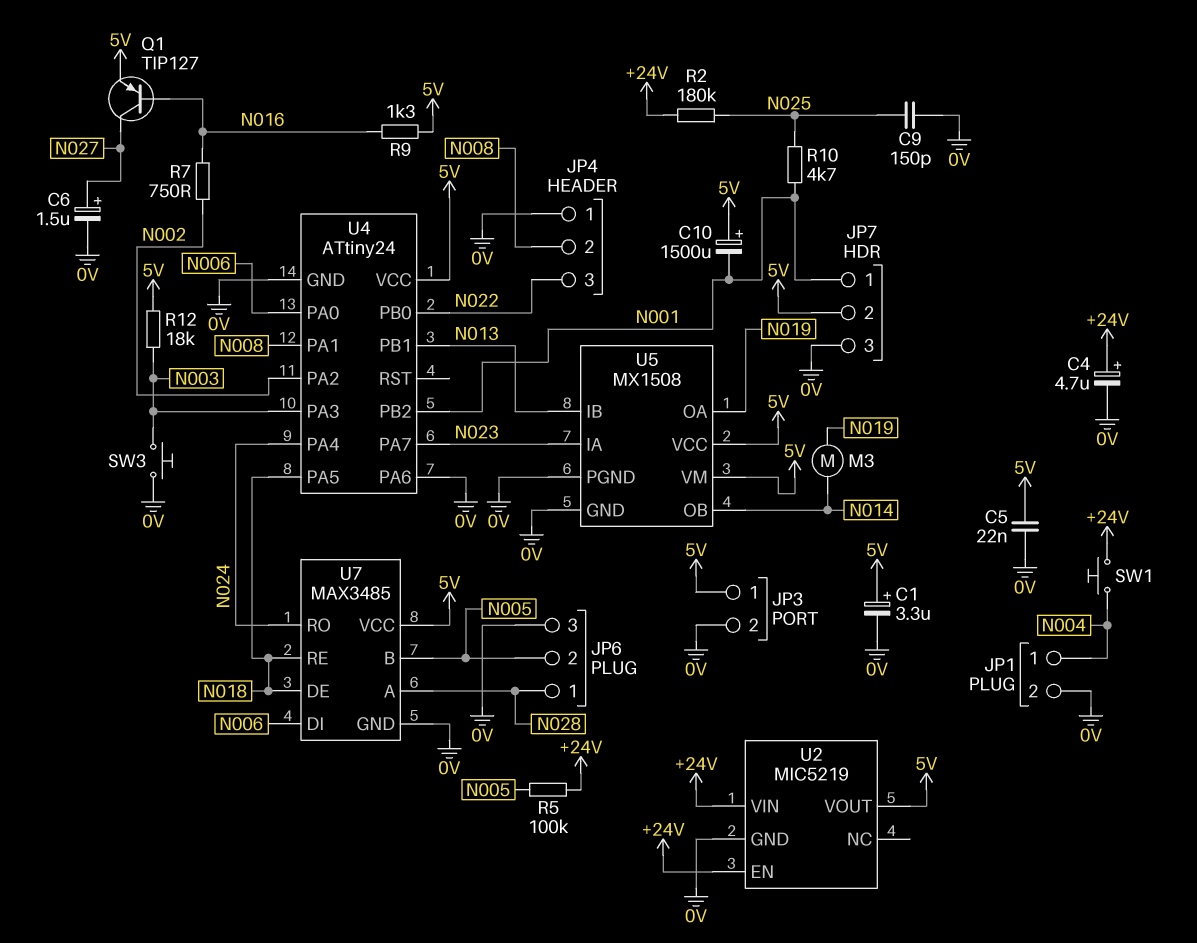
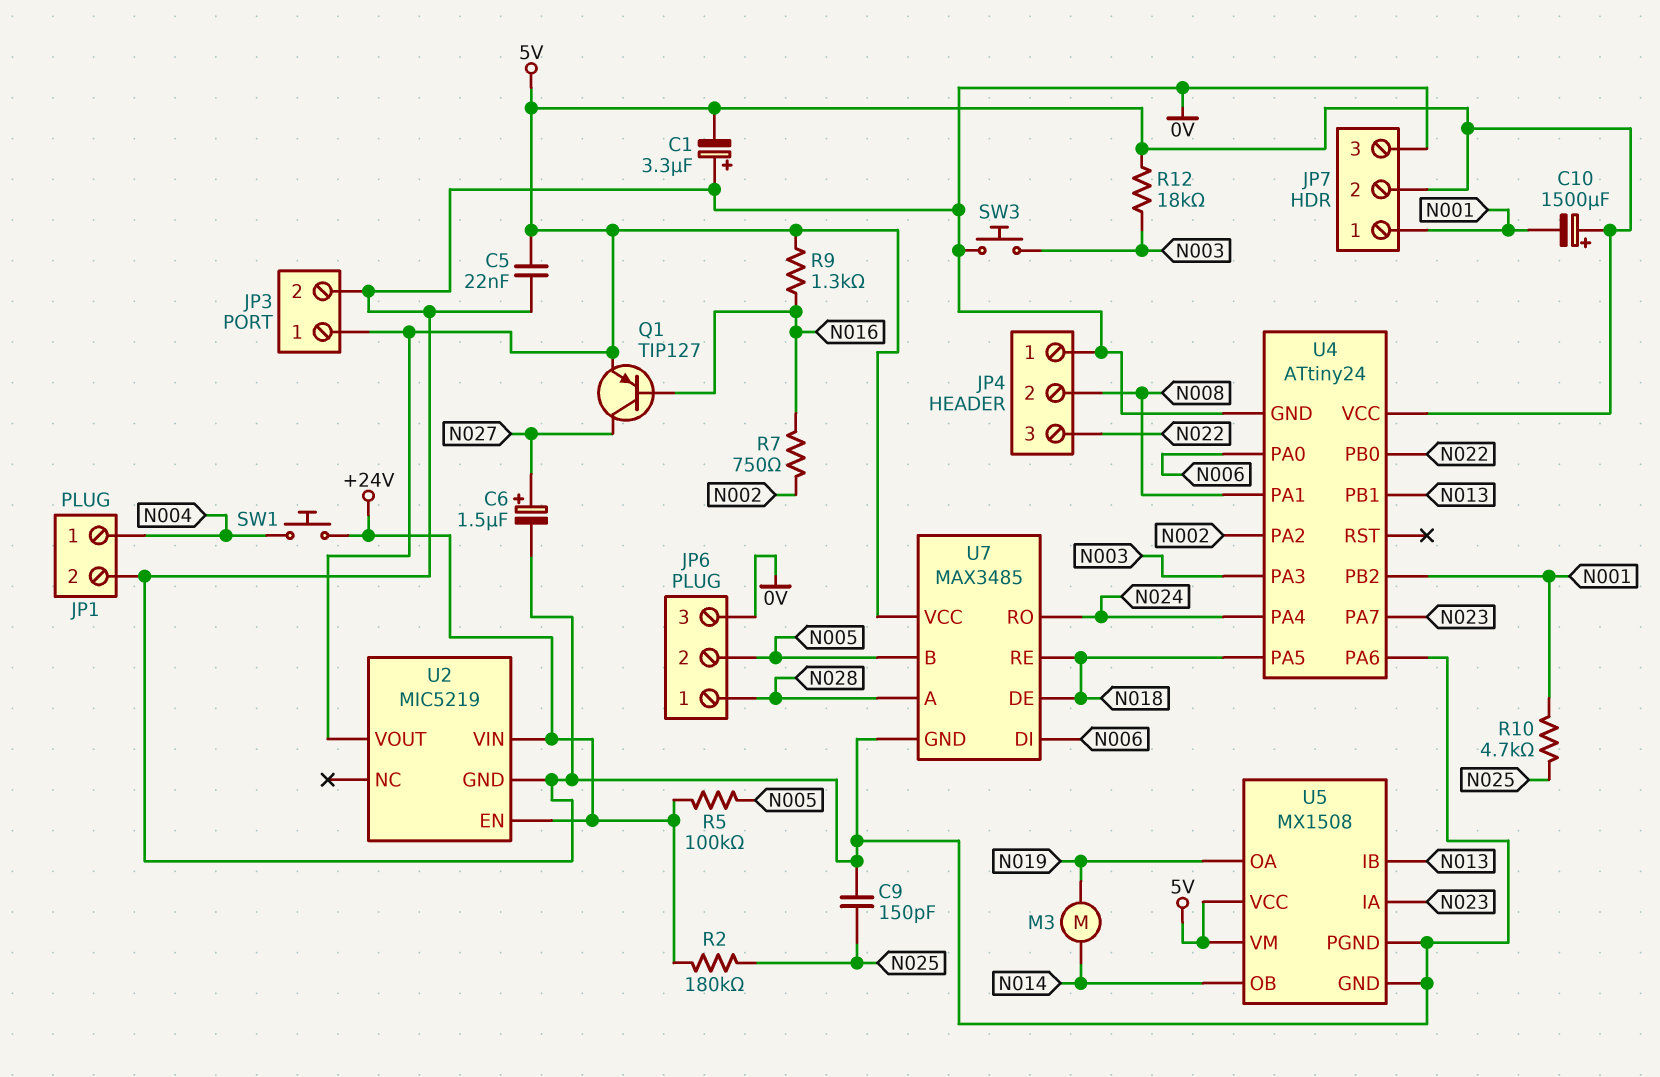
C1: 3.3uF (plus 5V, minus 0V) -> 3.3uF (plus 0V, minus 5V)
C4: 4.7uF (plus +24V, minus 0V) -> none

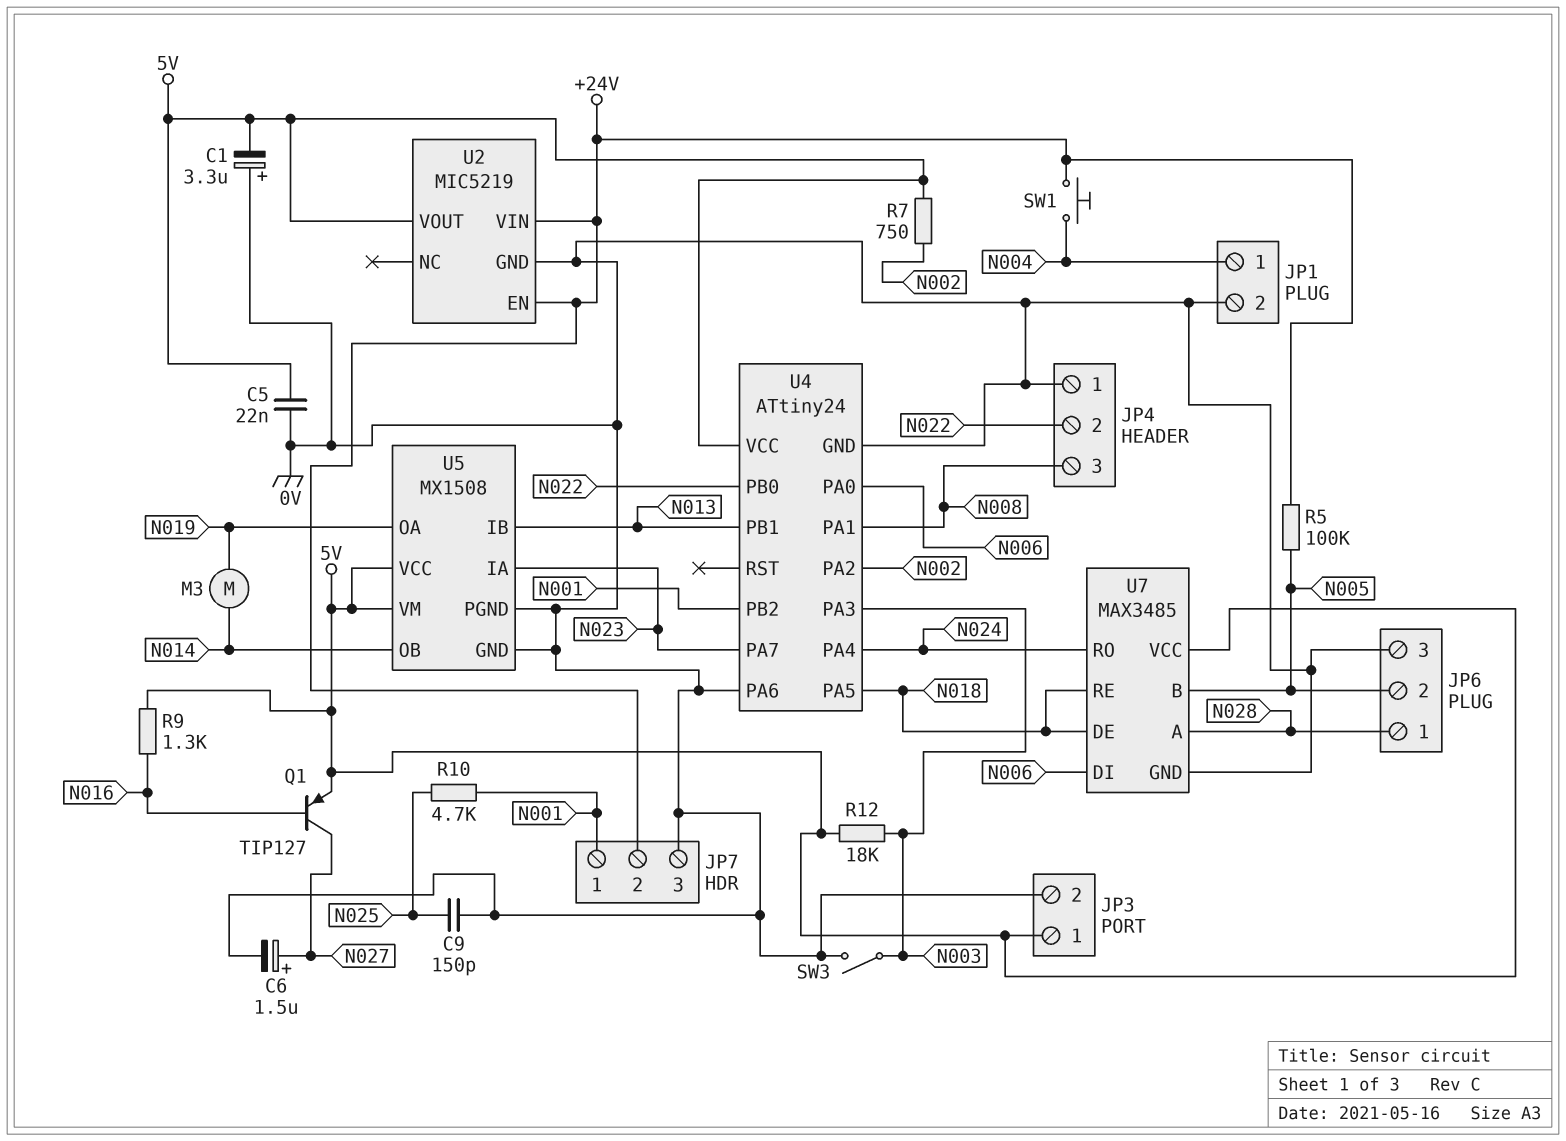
C10: 1500uF (plus 5V, minus N001) -> none
JP4 pin 2: N008 -> N022
JP4 pin 3: N022 -> N008
JP7 pin 2: 5V -> +24V
R2: 180k (+24V, N025) -> none
R7: 750 (N002, N016) -> 750 (5V, N002)
SW3: button (0V, N003) -> switch (0V, N003)

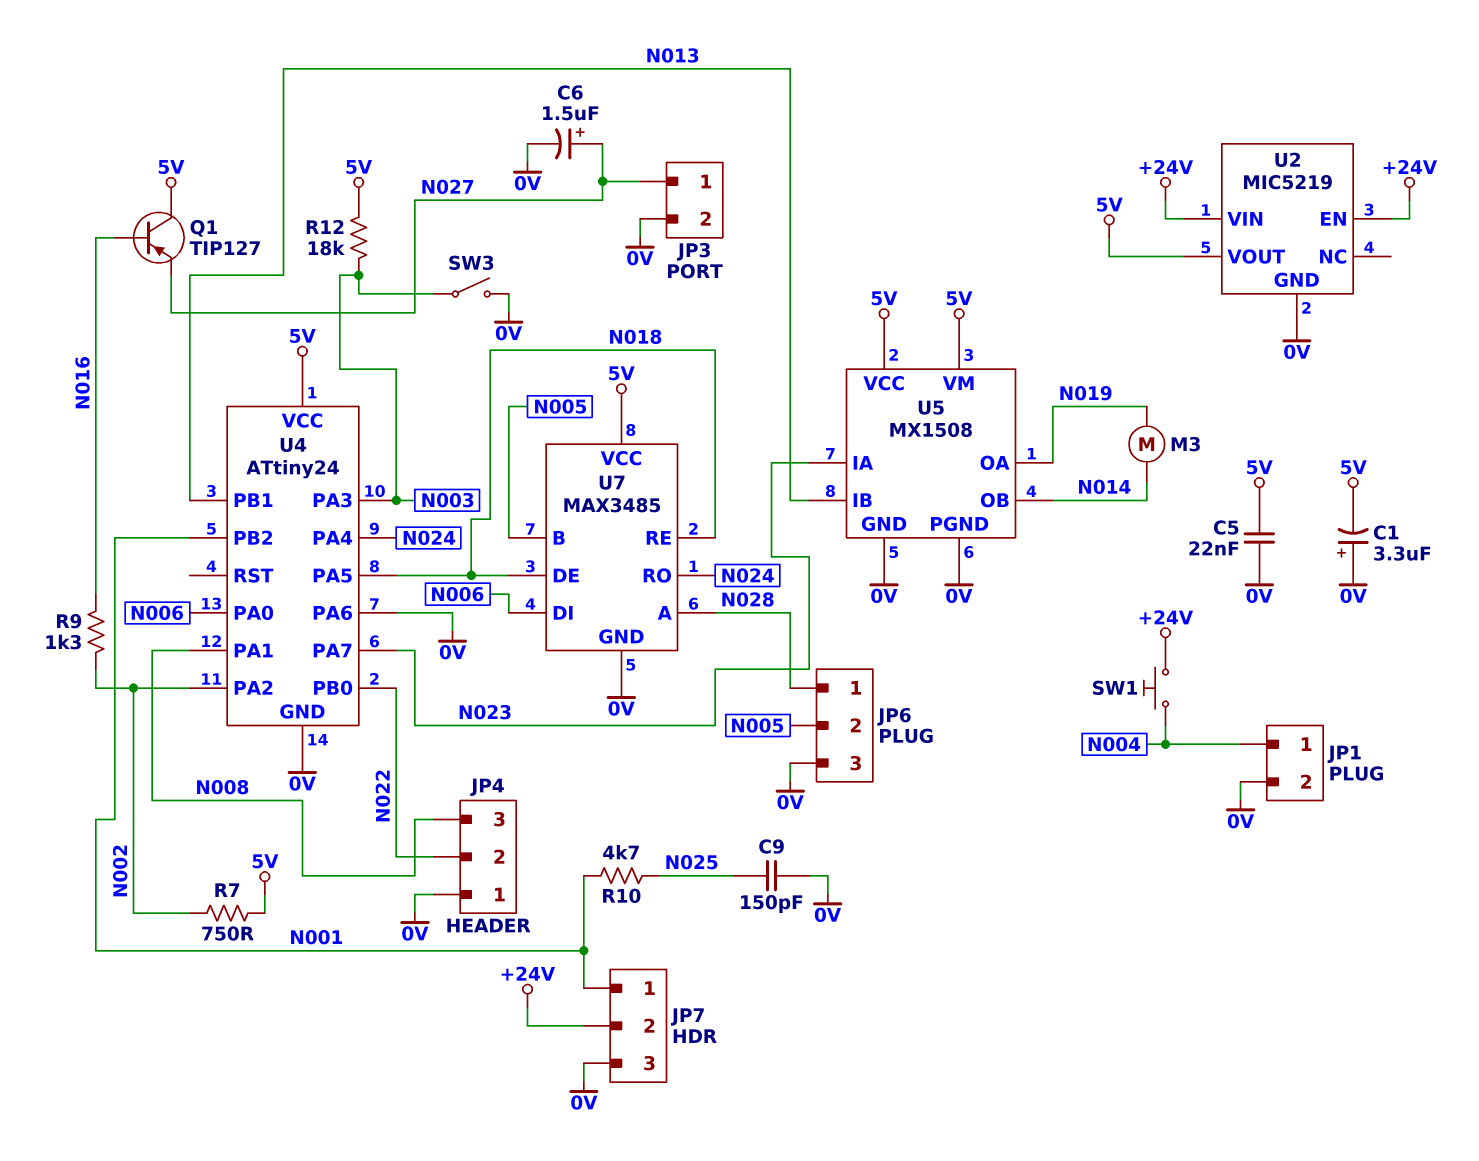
JP3 pin 1: 5V -> N027
Q1: PNP TIP127 (B N016, C N027, E 5V) -> PNP TIP127 (B N016, C 5V, E N027)
R5: 100k (+24V, N005) -> none
R9: 1.3k (5V, N016) -> 1.3k (N002, N016)

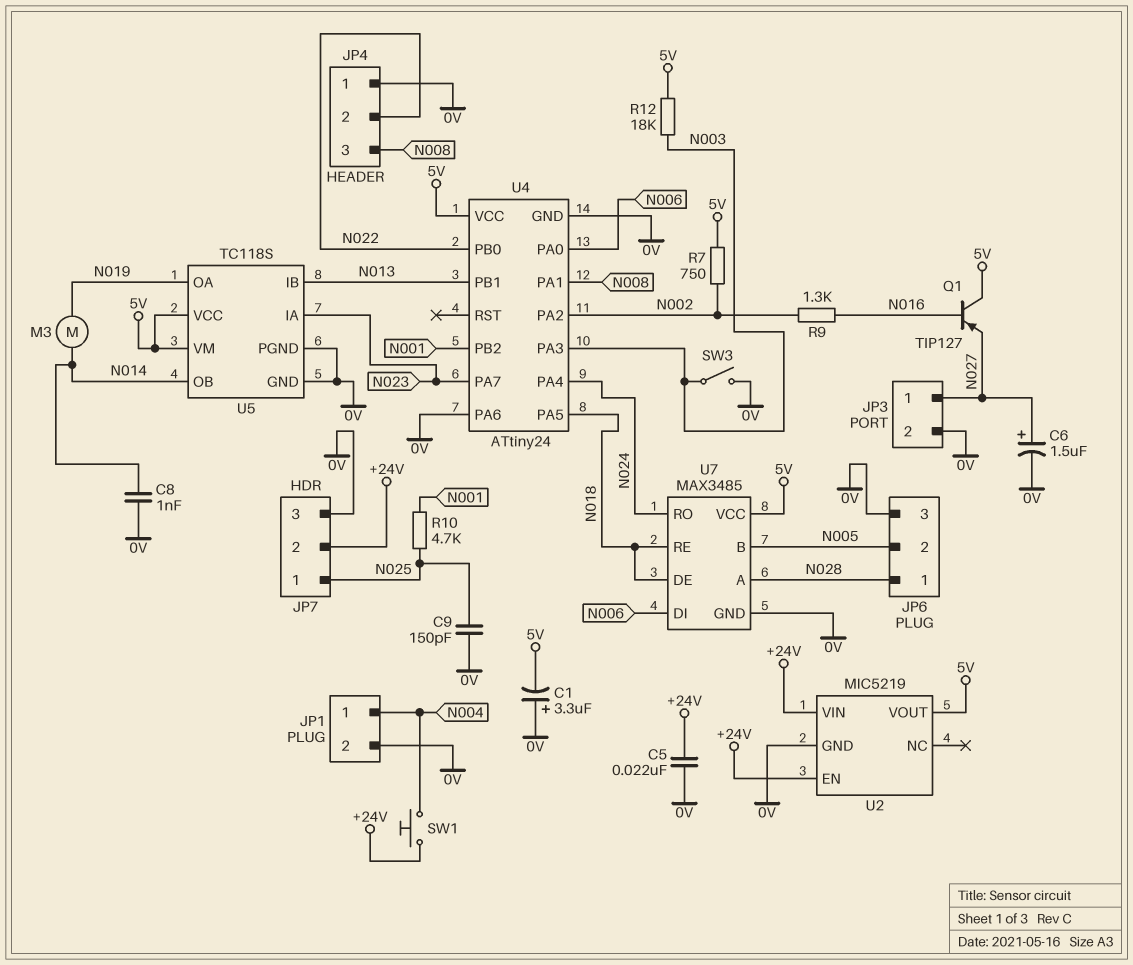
C5: 22nF (0V, 5V) -> 22nF (+24V, 0V)
C8: none -> 1nF (0V, N014)
JP7 pin 1: N001 -> N025
U5: MX1508 -> TC118S

